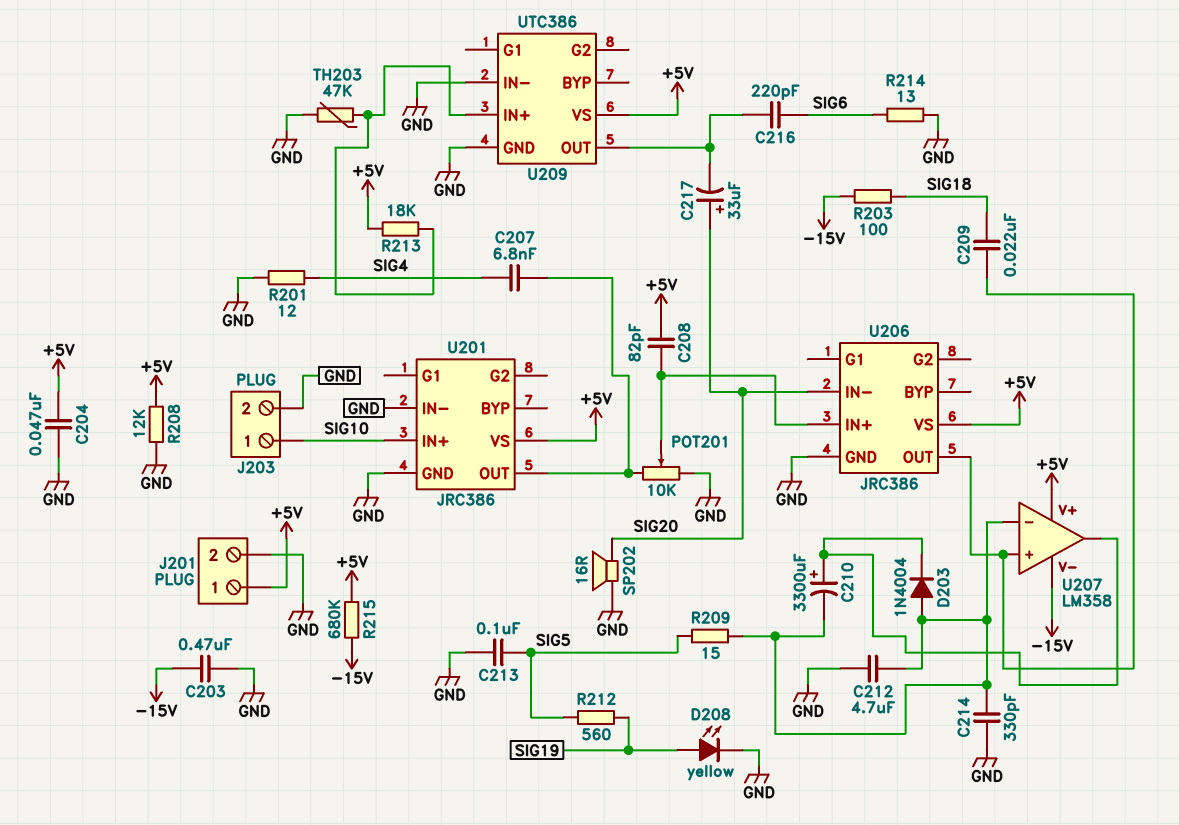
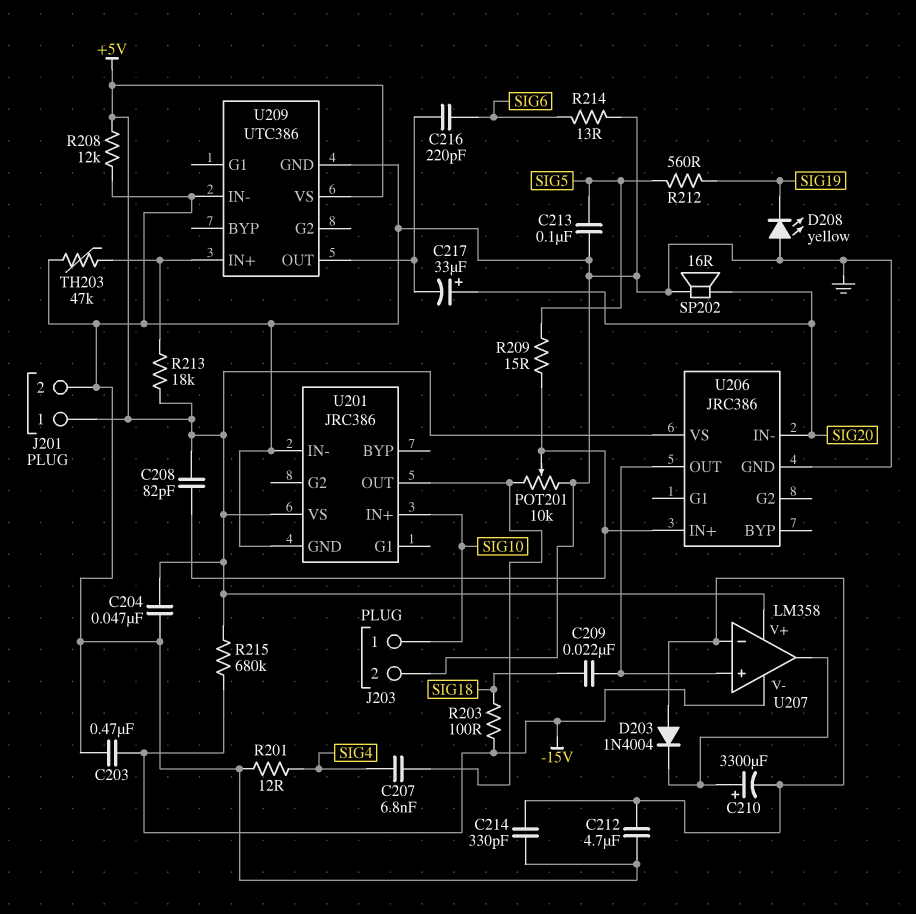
D208: LED yellow (A SIG19, K GND) -> LED yellow (A GND, K SIG19)
R209: 15 (SIG5, U207/in-) -> 15 (SIG5, U206/IN+)

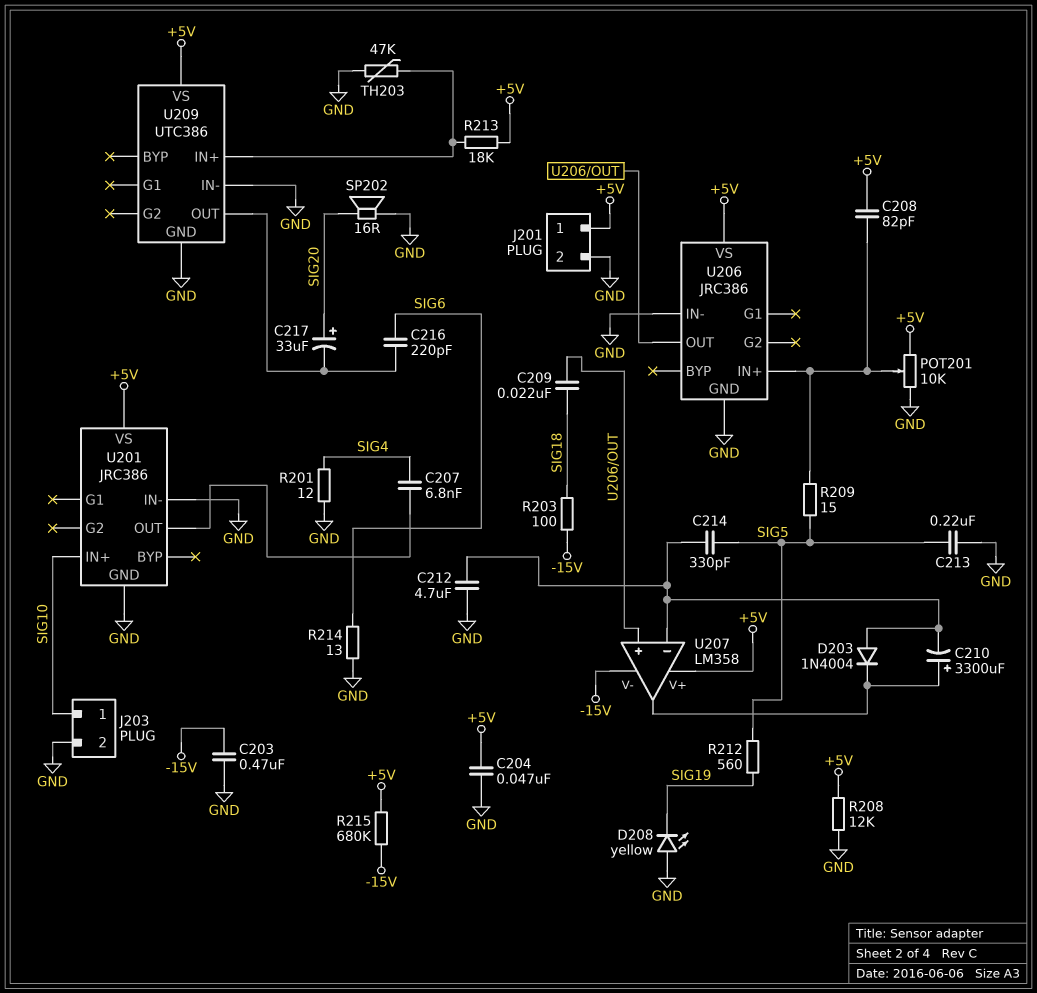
C213: 100nF (GND, SIG5) -> 220nF (GND, SIG5)
C214: 330pF (GND, U207/in-) -> 330pF (SIG5, U207/in-)
POT201: 10k (GND, U201/OUT, wiper U206/IN+) -> 10k (+5V, GND, wiper U206/IN+)
U206 pin IN-: SIG20 -> GND

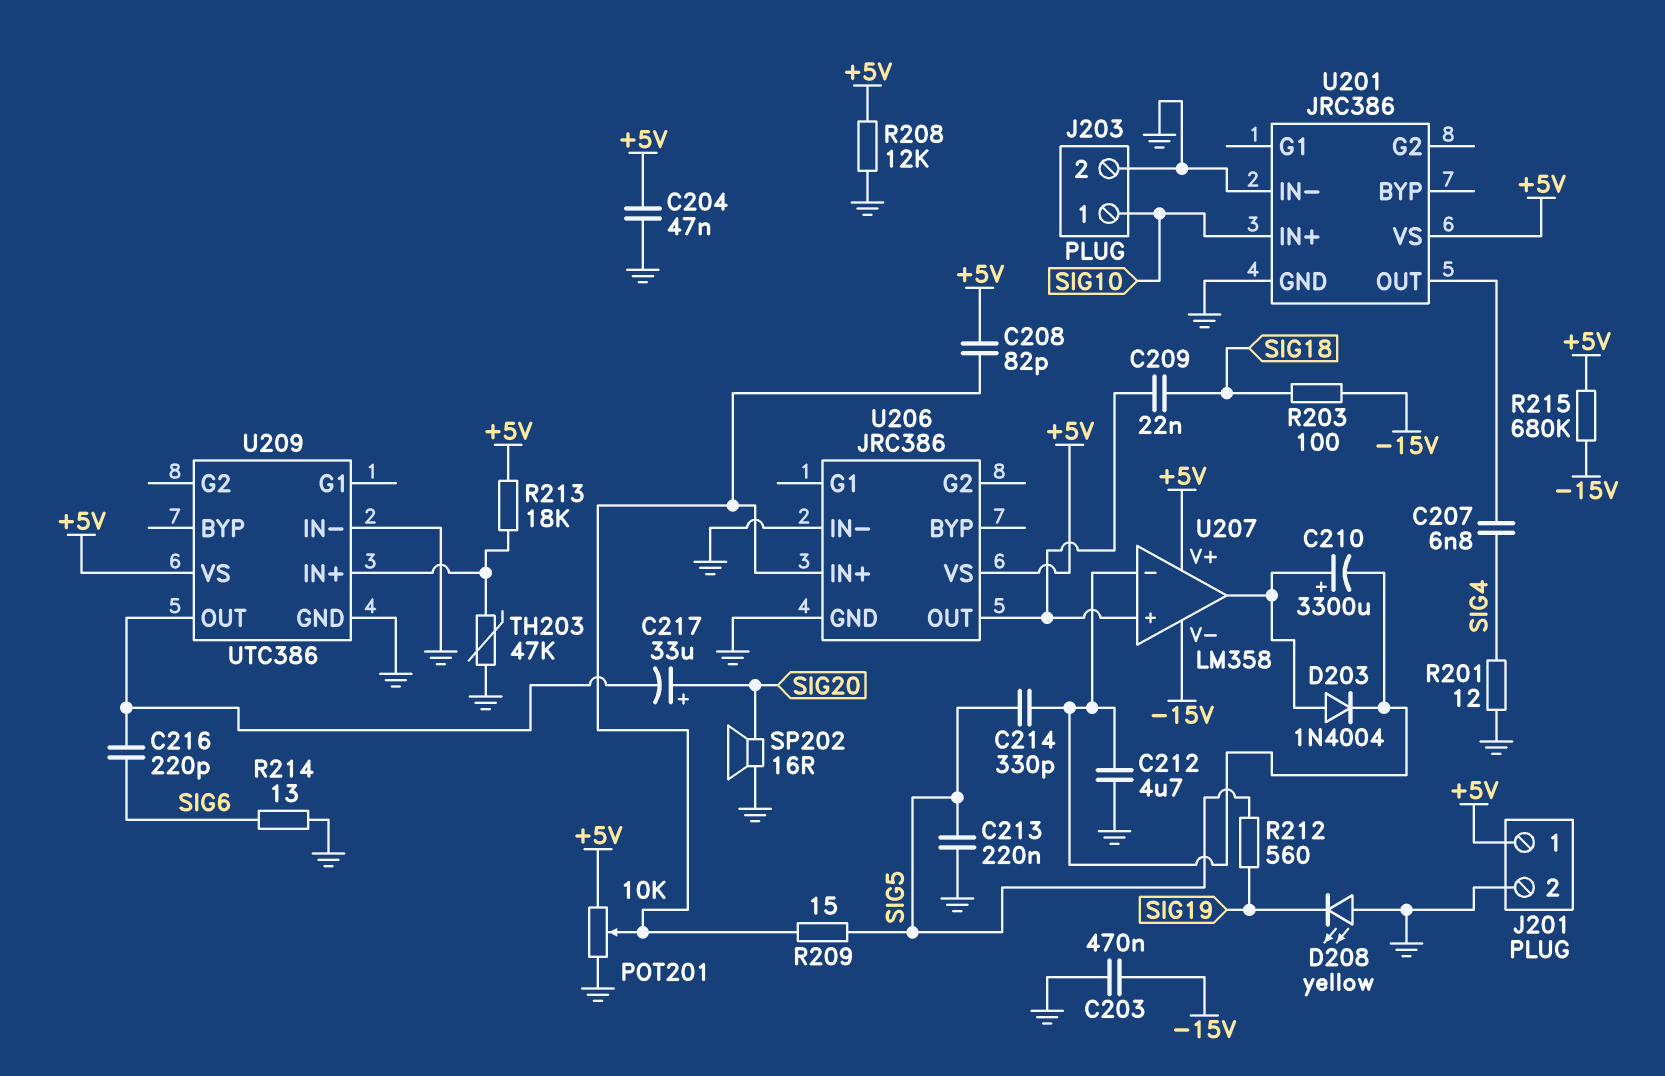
D203: diode 1N4004 (A U207/in-, K U207/out) -> diode 1N4004 (A U207/out, K U207/in-)

